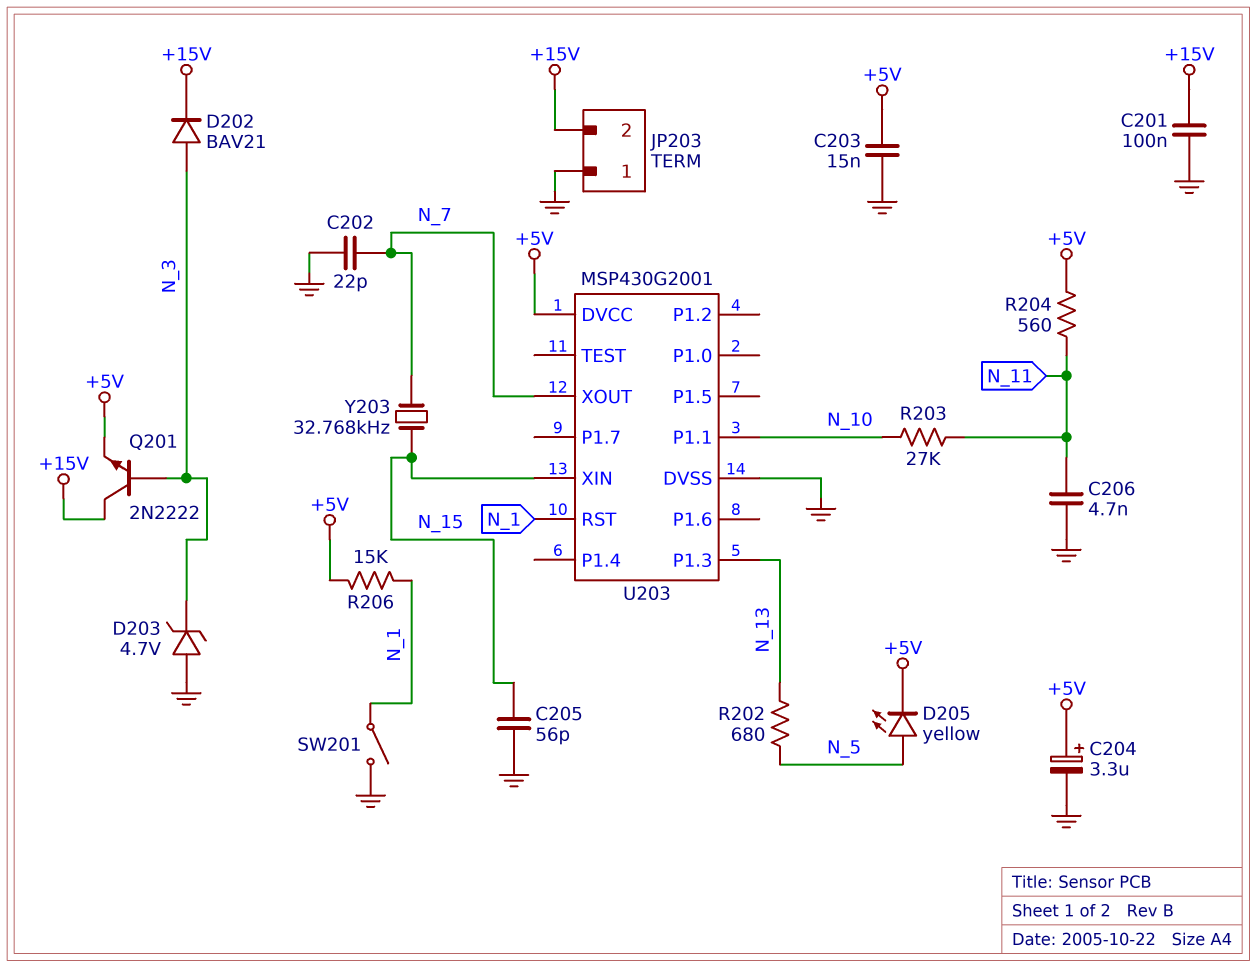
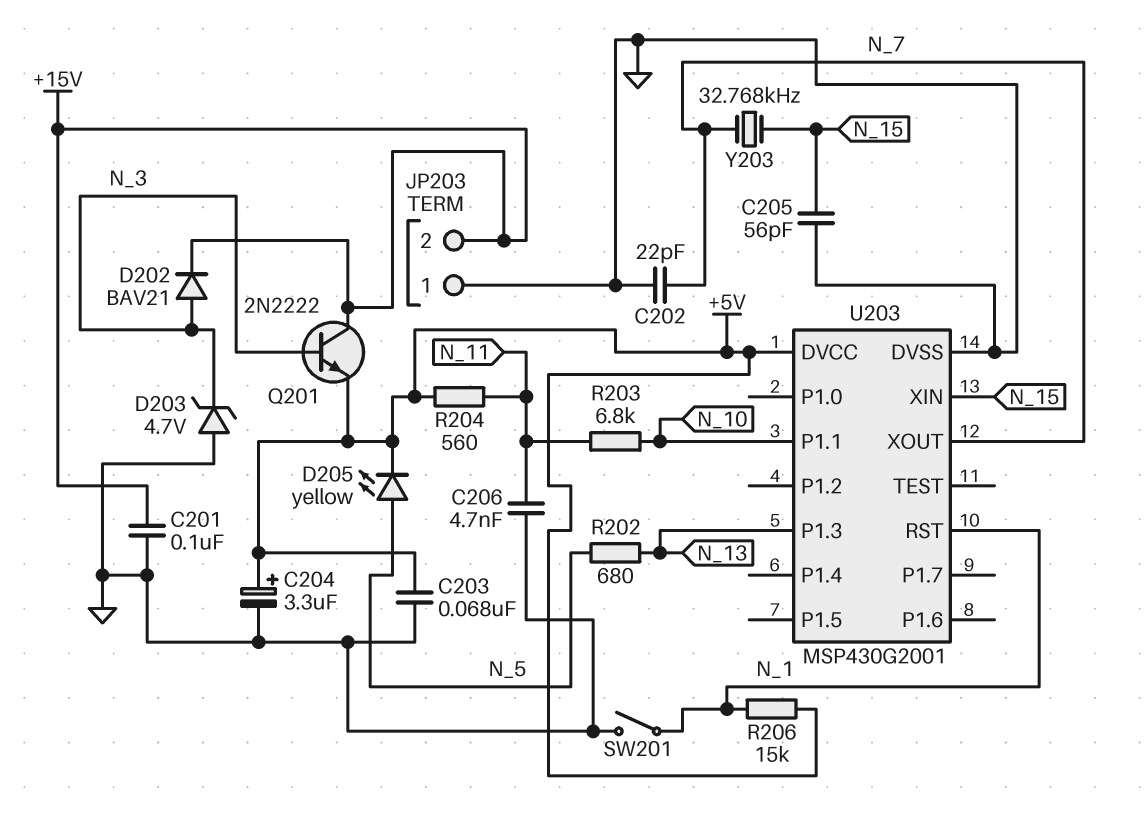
C203: 15nF (+5V, GND) -> 68nF (+5V, GND)
R203: 27k (N_10, N_11) -> 6.8k (N_10, N_11)

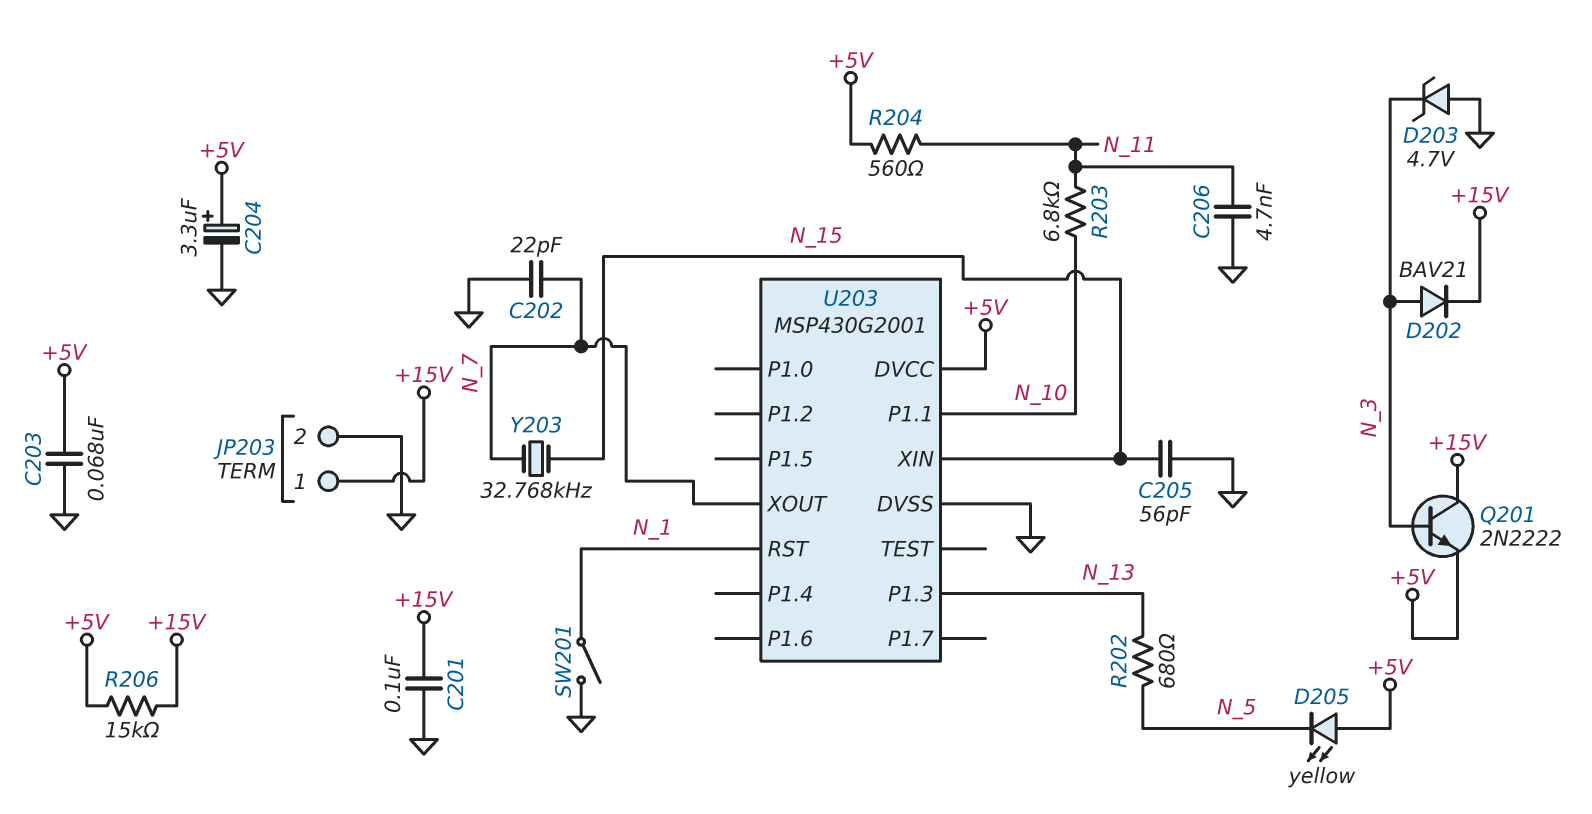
D205: LED yellow (A N_5, K +5V) -> LED yellow (A +5V, K N_5)
JP203 pin 1: GND -> +15V
JP203 pin 2: +15V -> GND
R206: 15k (+5V, N_1) -> 15k (+5V, +15V)

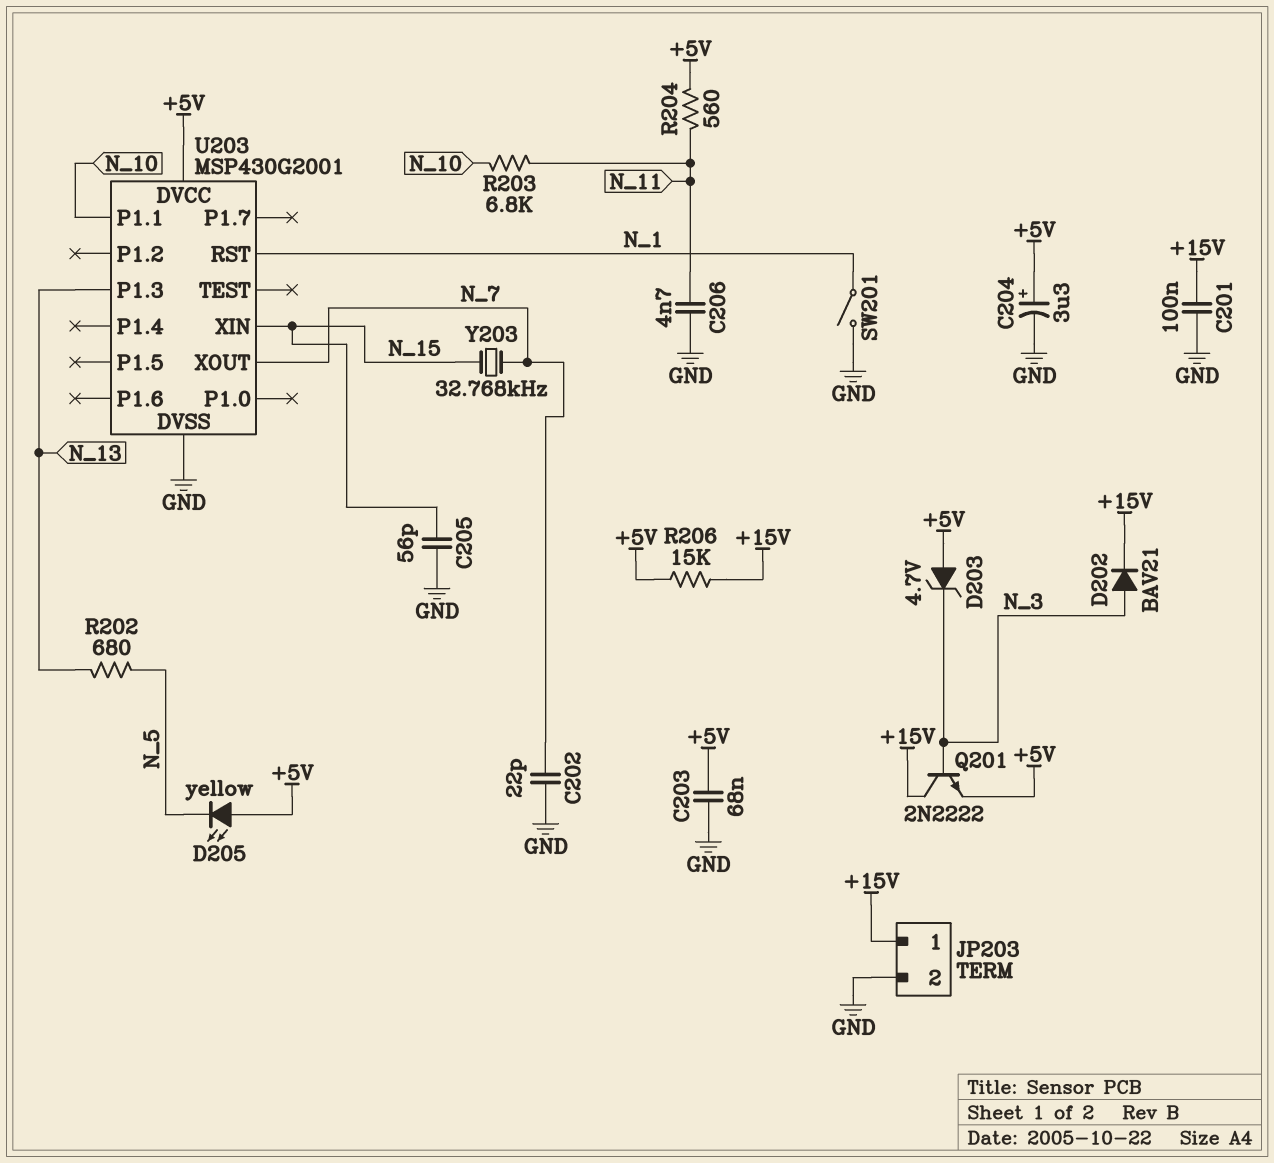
D203: zener 4.7V (A GND, K N_3) -> zener 4.7V (A +5V, K N_3)

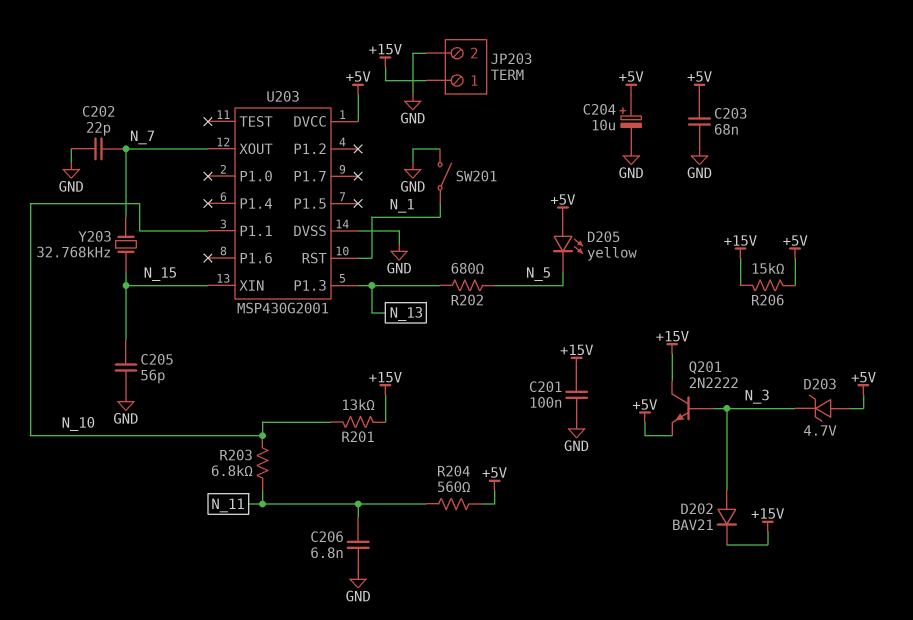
C204: 3.3uF (plus +5V, minus GND) -> 10uF (plus +5V, minus GND)
C206: 4.7nF (GND, N_11) -> 6.8nF (GND, N_11)
R201: none -> 13k (+15V, N_10)

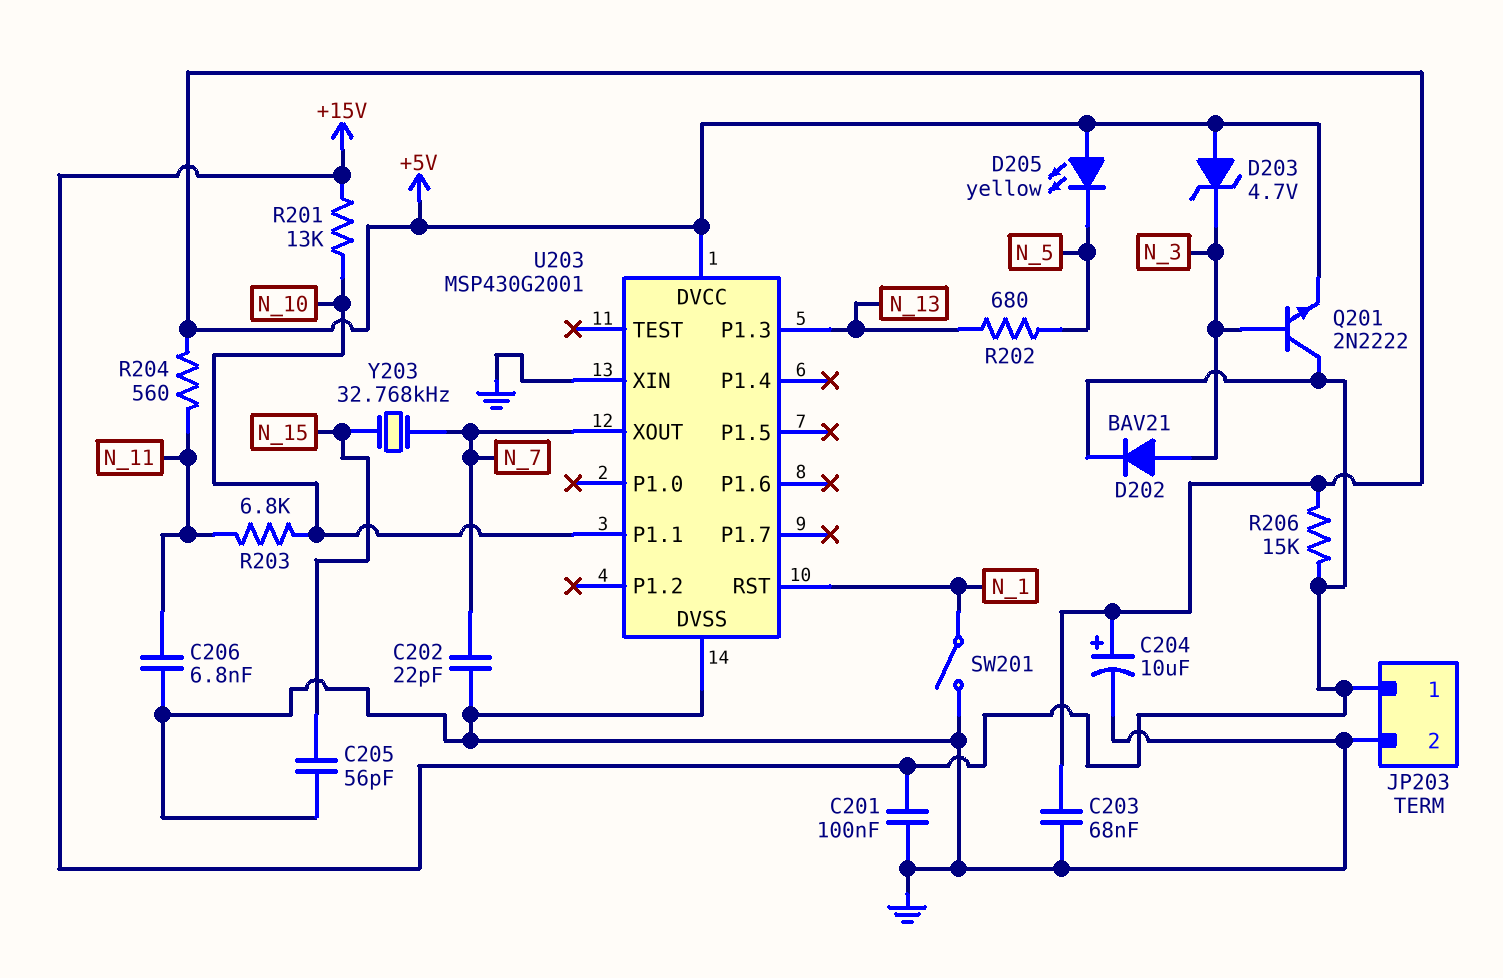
U203 pin XIN: N_15 -> GND

